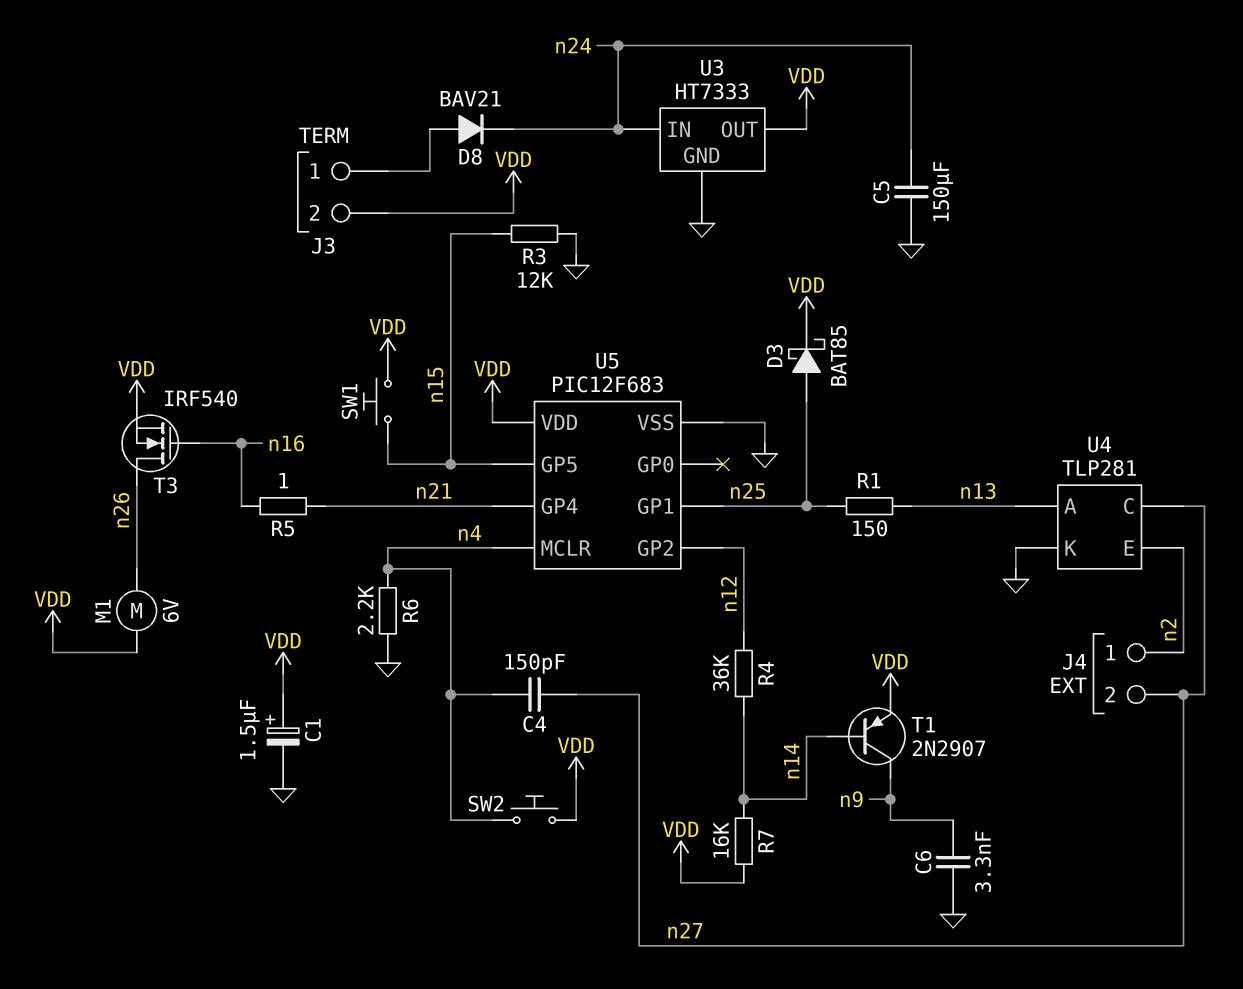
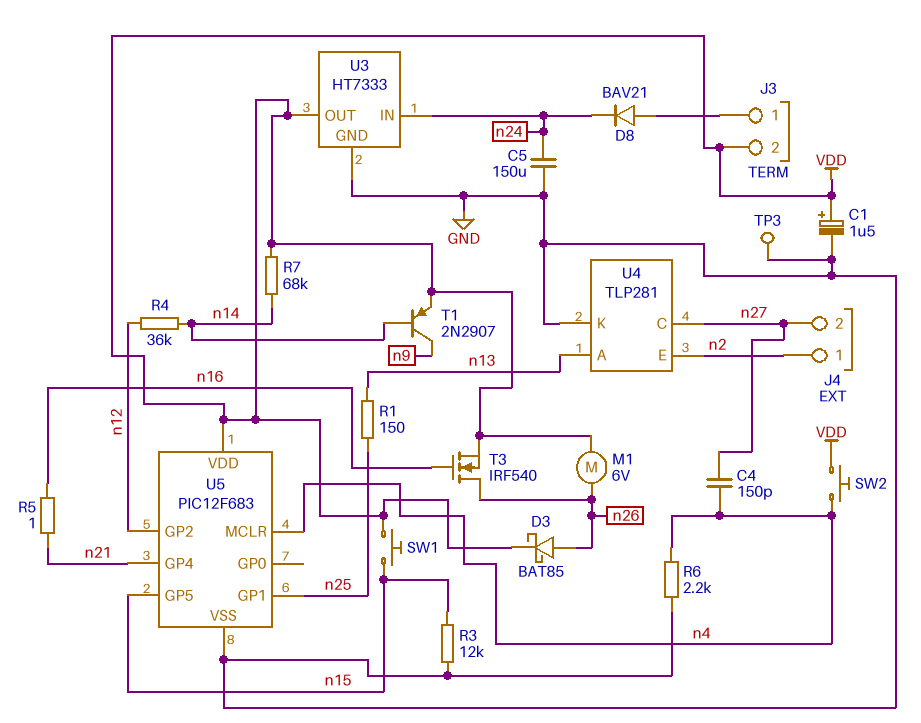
C6: 3.3nF (GND, n9) -> none
D3: schottky BAT85 (A n25, K VDD) -> schottky BAT85 (A n26, K VDD)
R7: 16k (VDD, n14) -> 68k (VDD, n14)
TP3: none -> test point (GND)

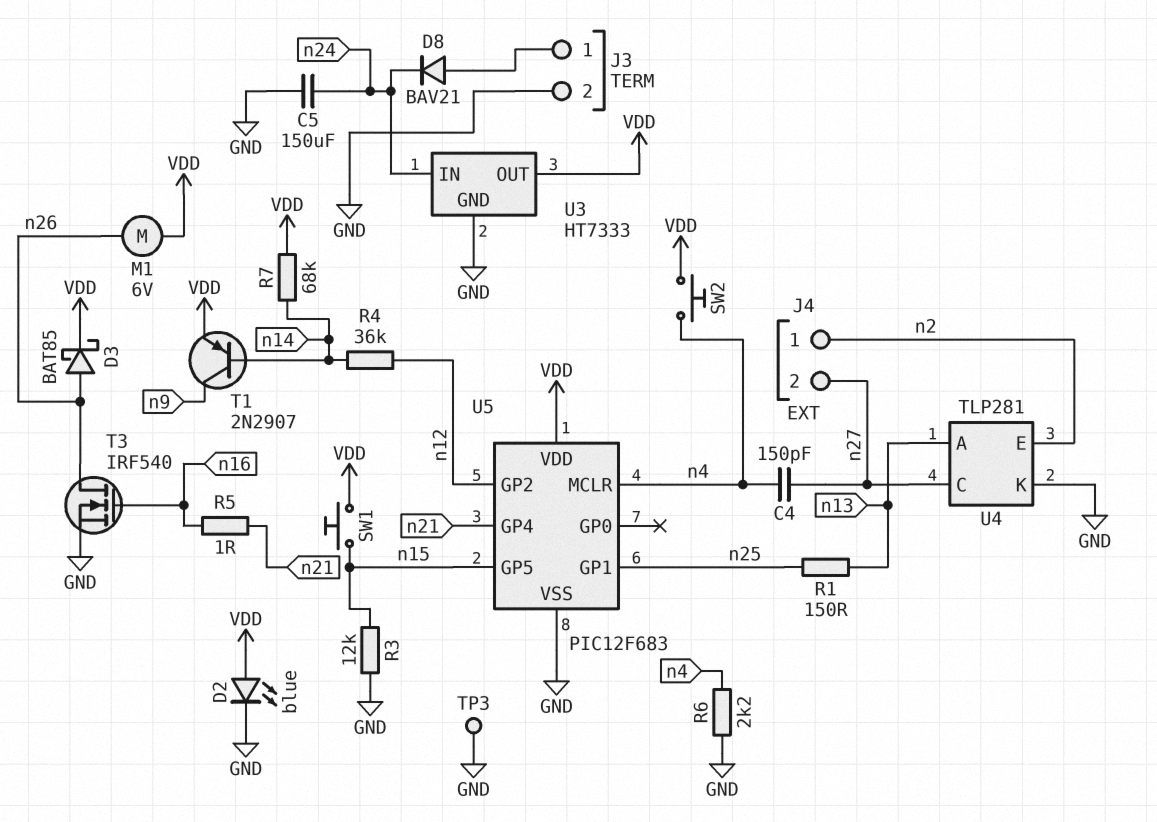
C1: 1.5uF (plus VDD, minus GND) -> none
D2: none -> LED blue (A VDD, K GND)
J3 pin 2: VDD -> GND
T3: NMOS IRF540 (G n16, D n26, S VDD) -> NMOS IRF540 (G n16, D n26, S GND)

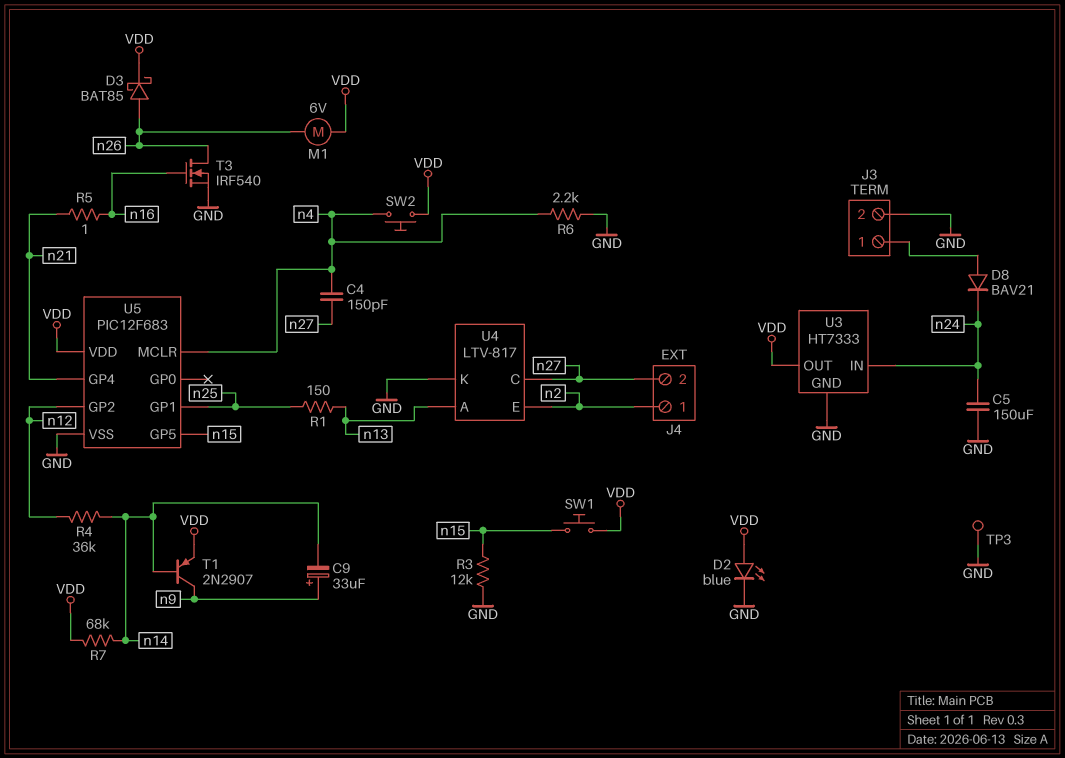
C9: none -> 33uF (plus n9, minus n14)
U4: TLP281 -> LTV-817

